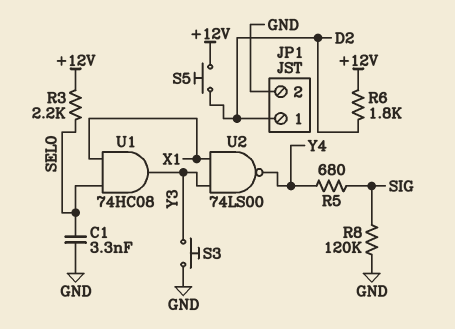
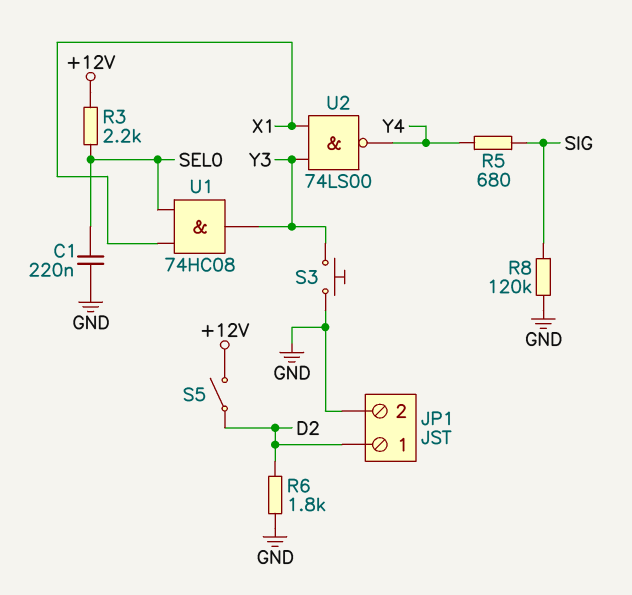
C1: 3.3nF (GND, SEL0) -> 220nF (GND, SEL0)
R6: 1.8k (+12V, D2) -> 1.8k (D2, GND)
S5: button (+12V, D2) -> switch (+12V, D2)

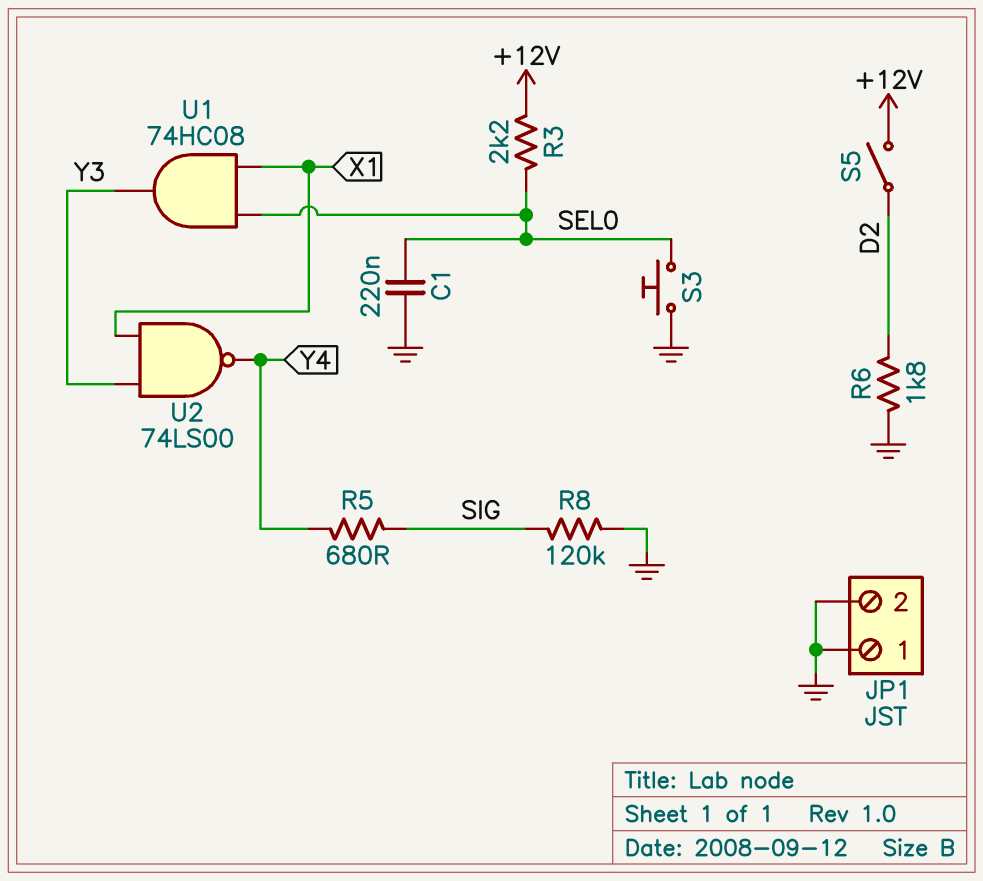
JP1 pin 1: D2 -> GND
S3: button (GND, Y3) -> button (GND, SEL0)

